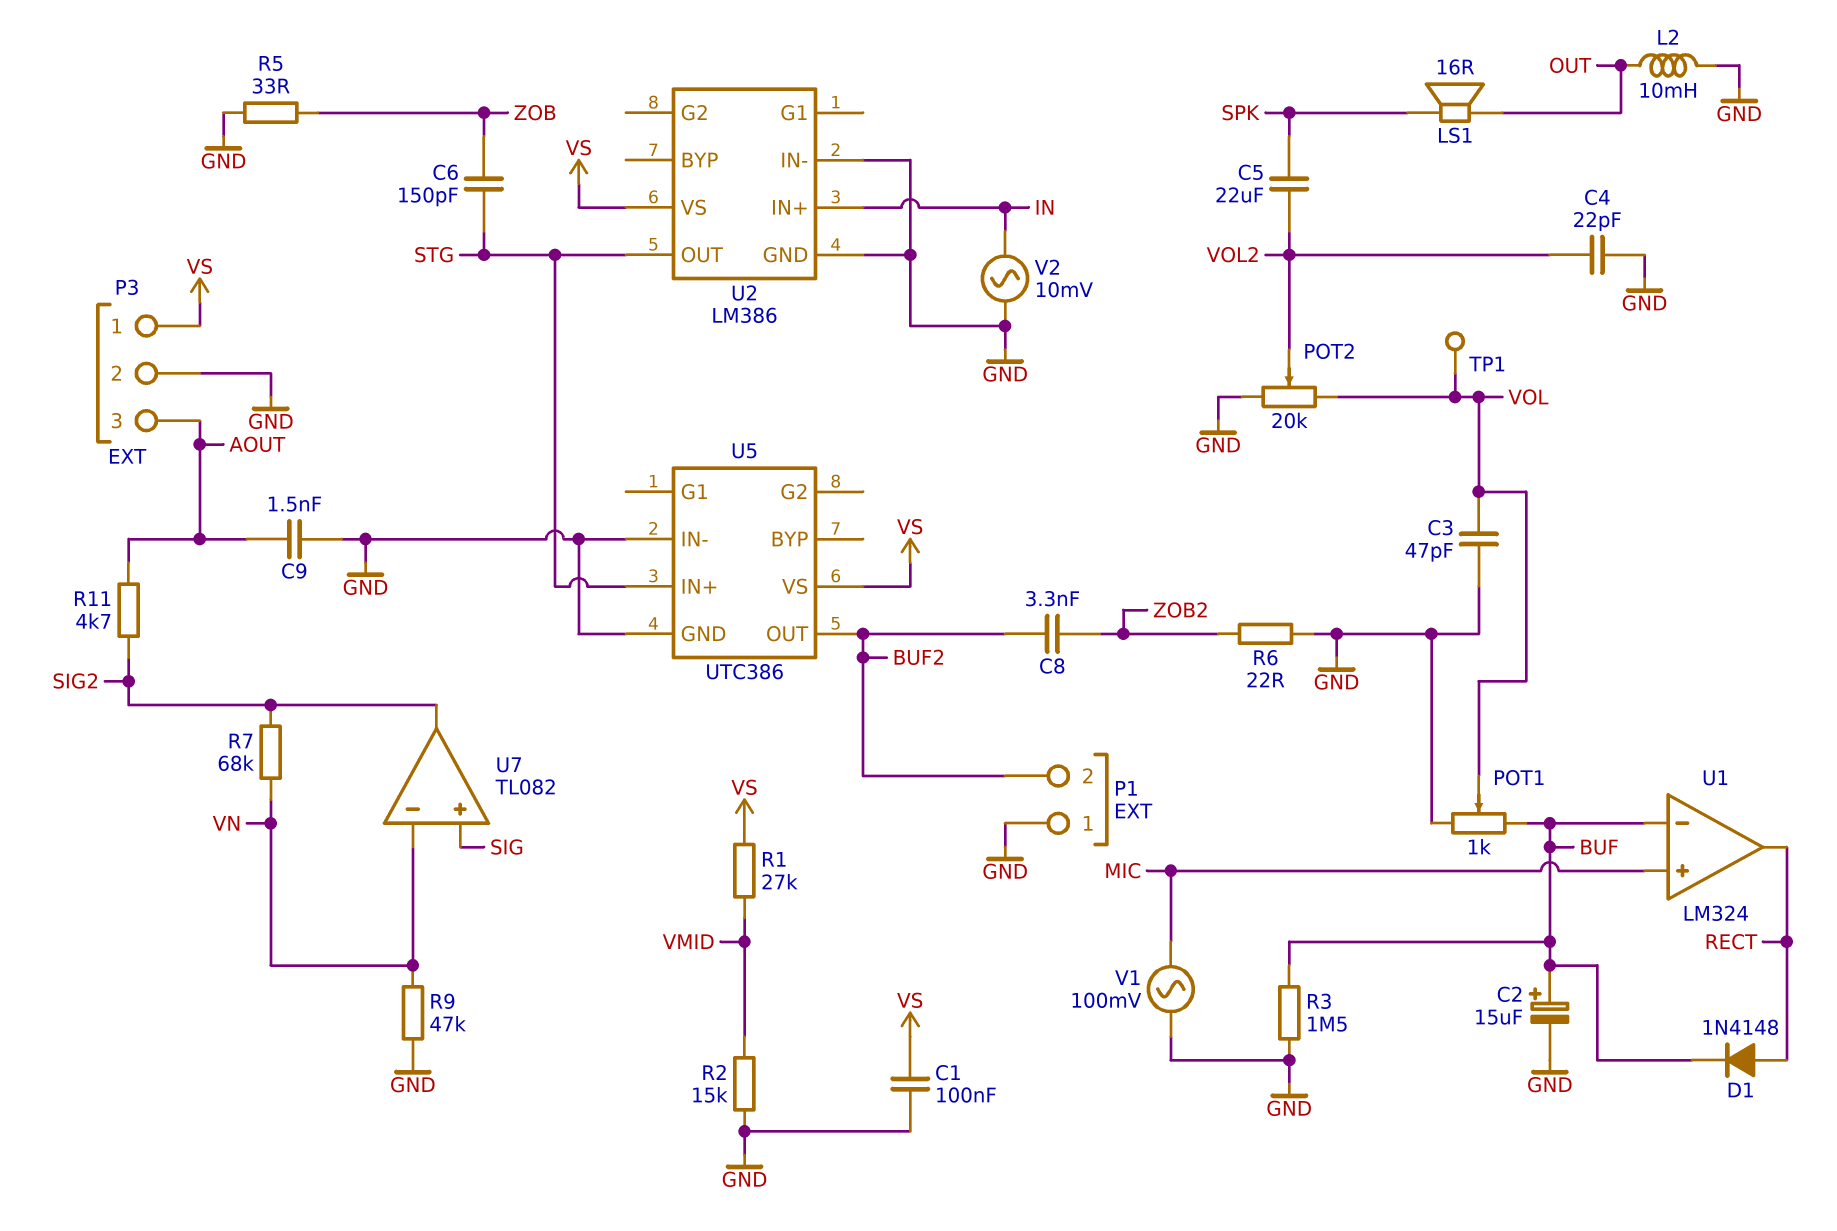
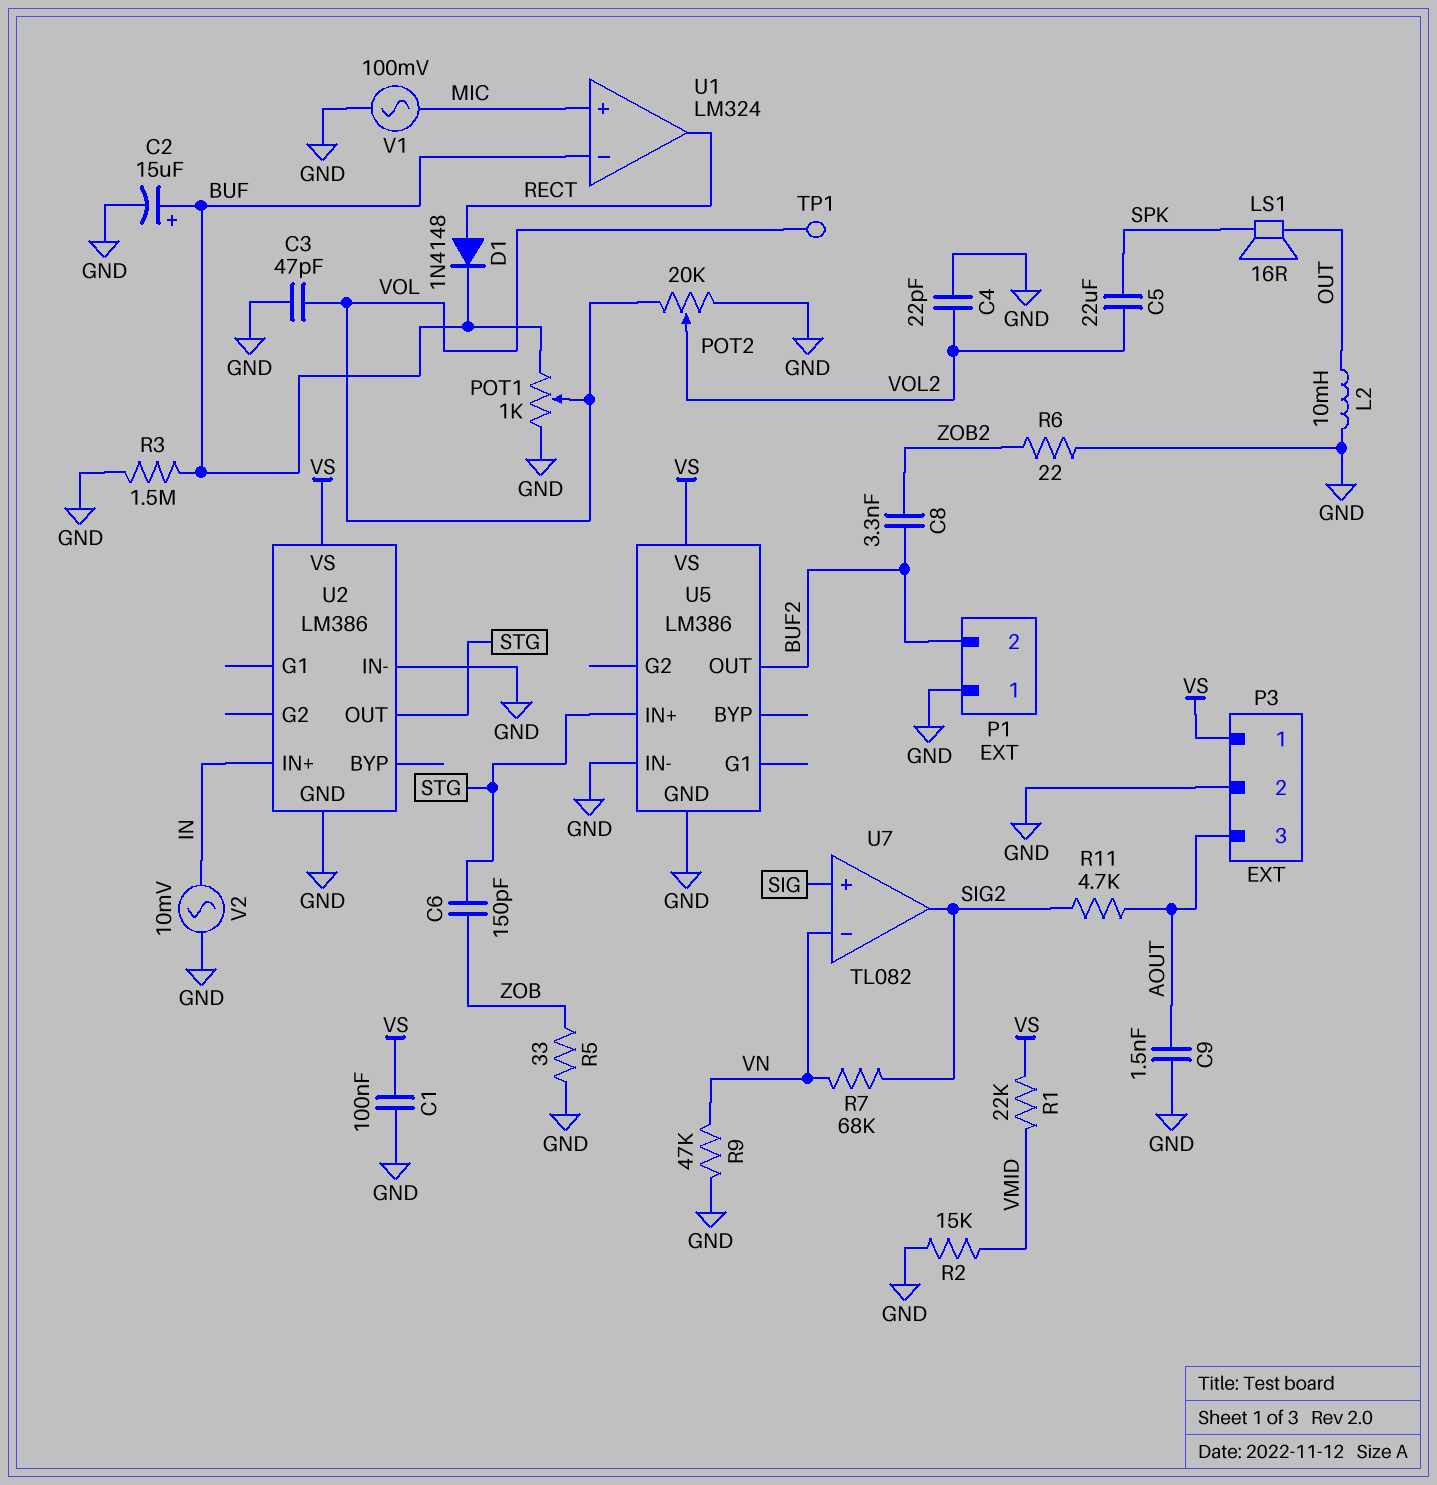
R1: 27k (VMID, VS) -> 22k (VMID, VS)
U5: UTC386 -> LM386

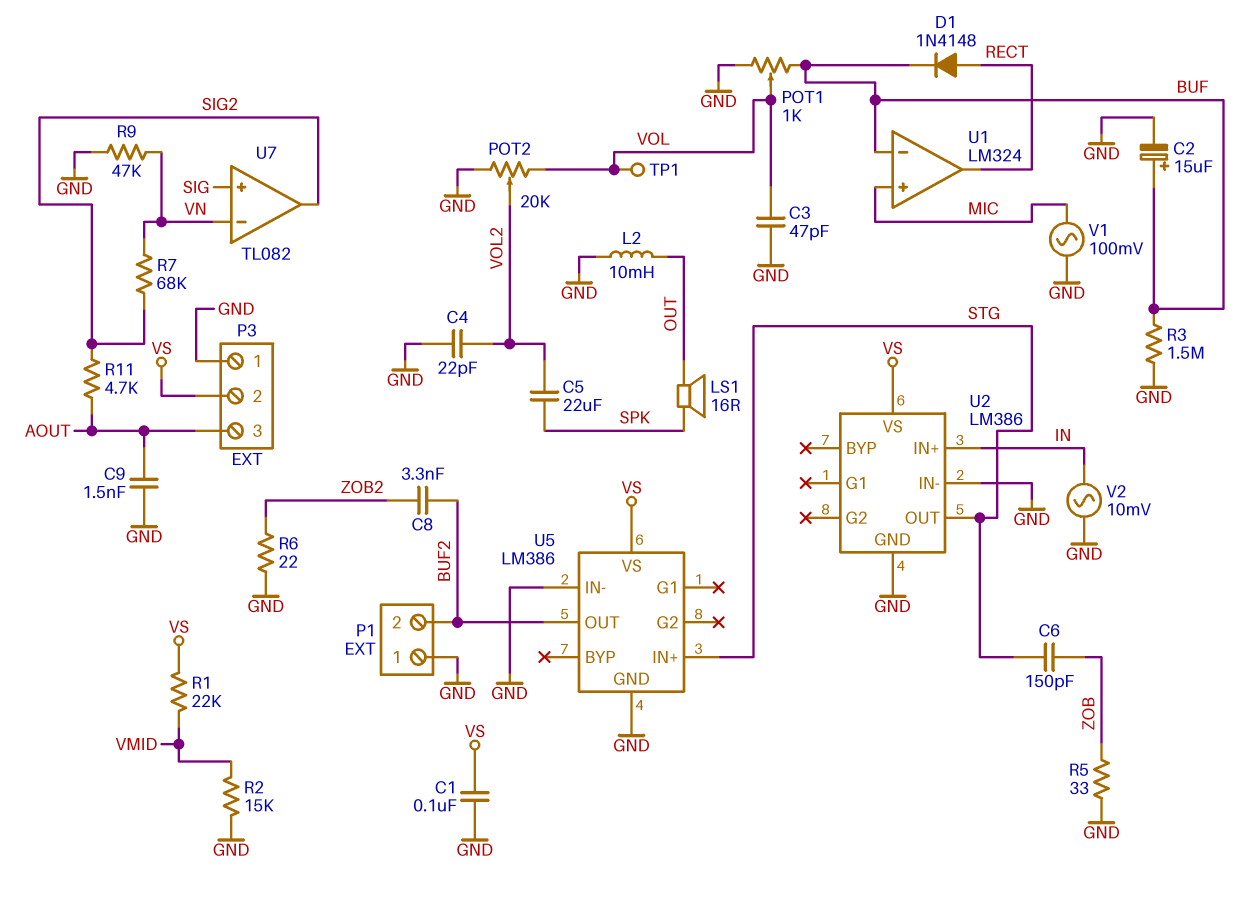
P3 pin 1: VS -> GND
P3 pin 2: GND -> VS

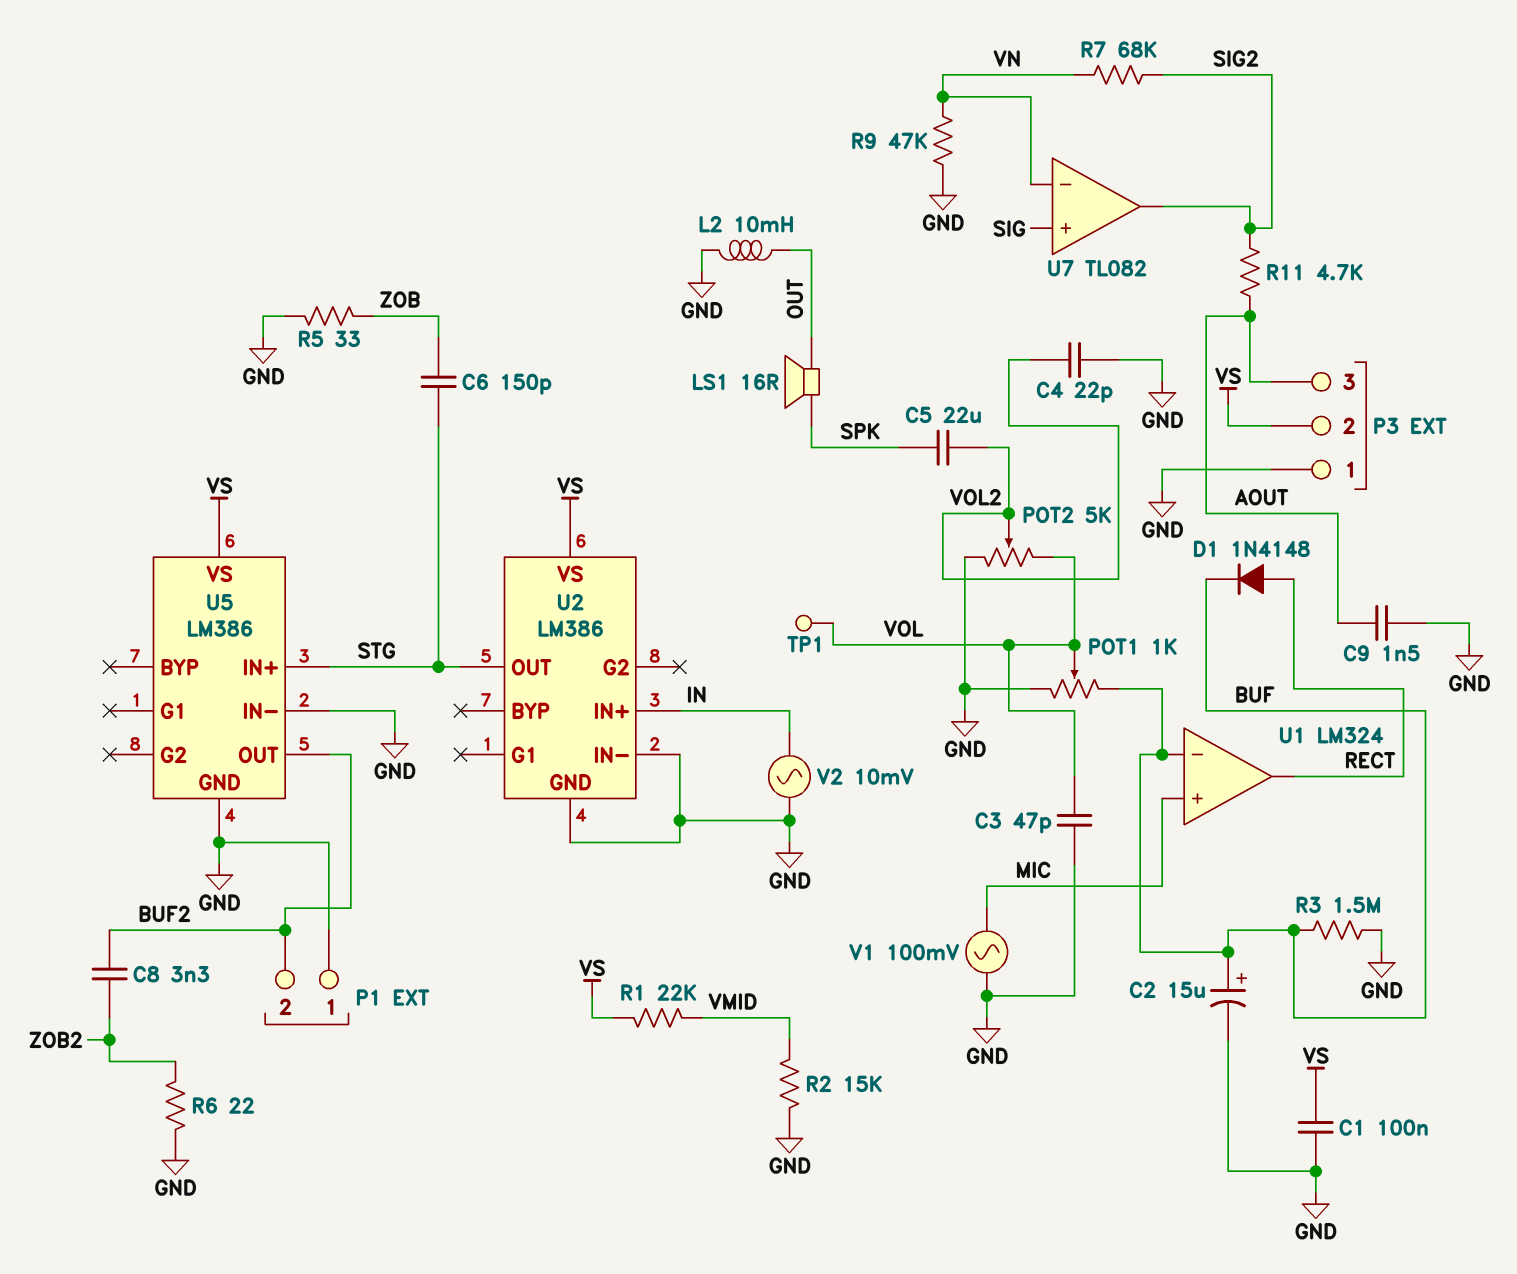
POT2: 20k (GND, VOL, wiper VOL2) -> 5k (GND, VOL, wiper VOL2)

